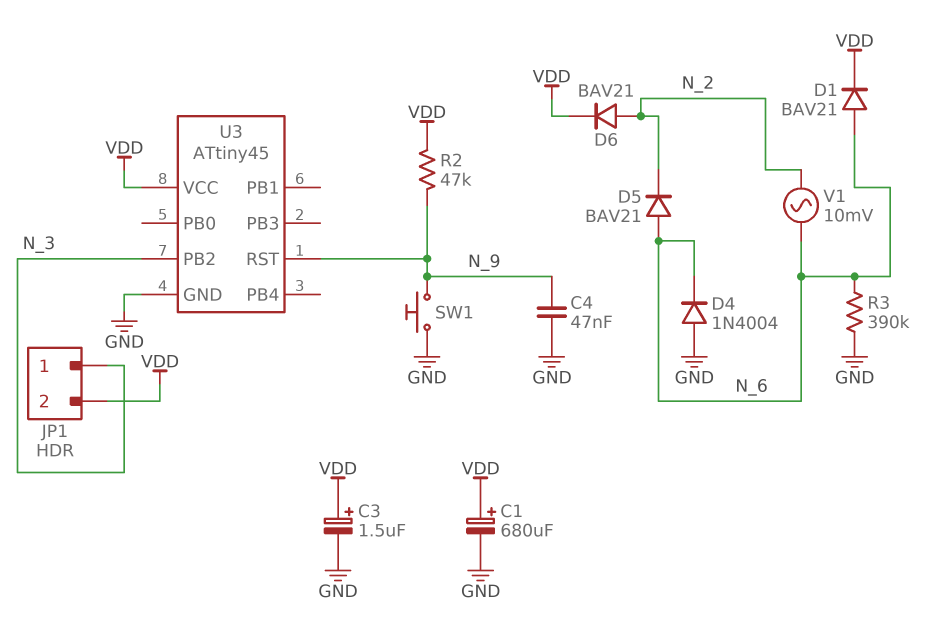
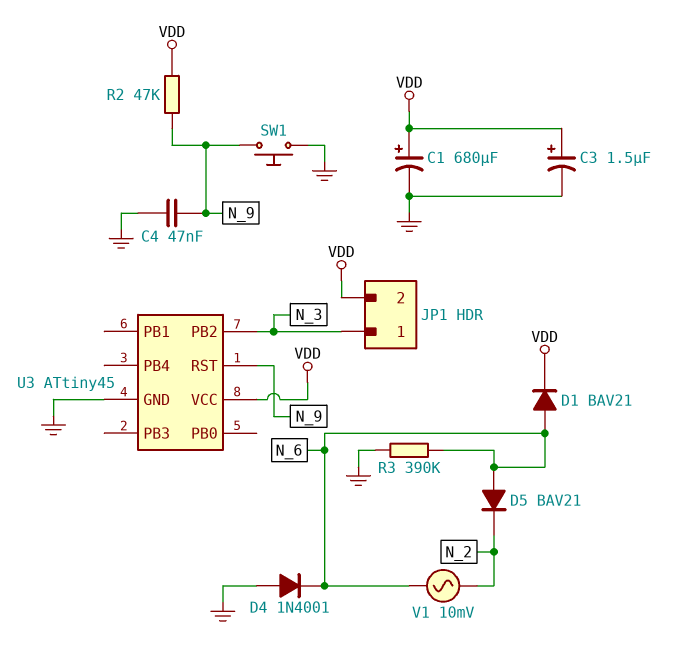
D4: diode 1N4004 (A GND, K N_6) -> diode 1N4001 (A GND, K N_6)
D6: diode BAV21 (A N_2, K VDD) -> none

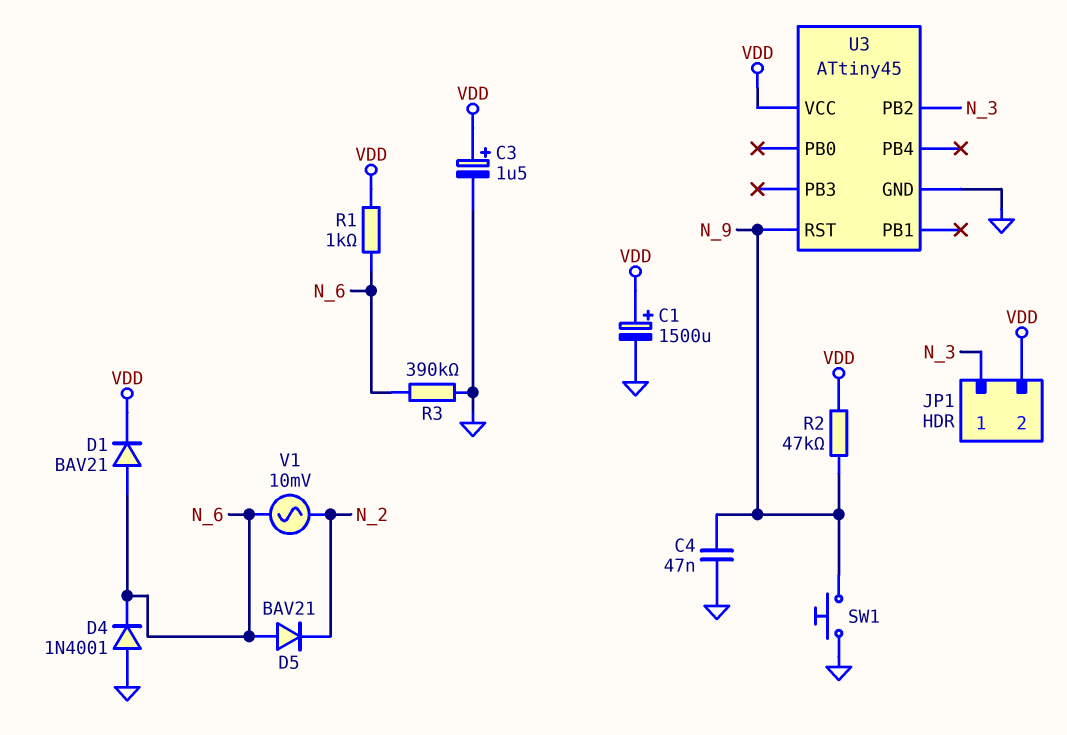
C1: 680uF (plus VDD, minus GND) -> 1500uF (plus VDD, minus GND)
R1: none -> 1k (N_6, VDD)

